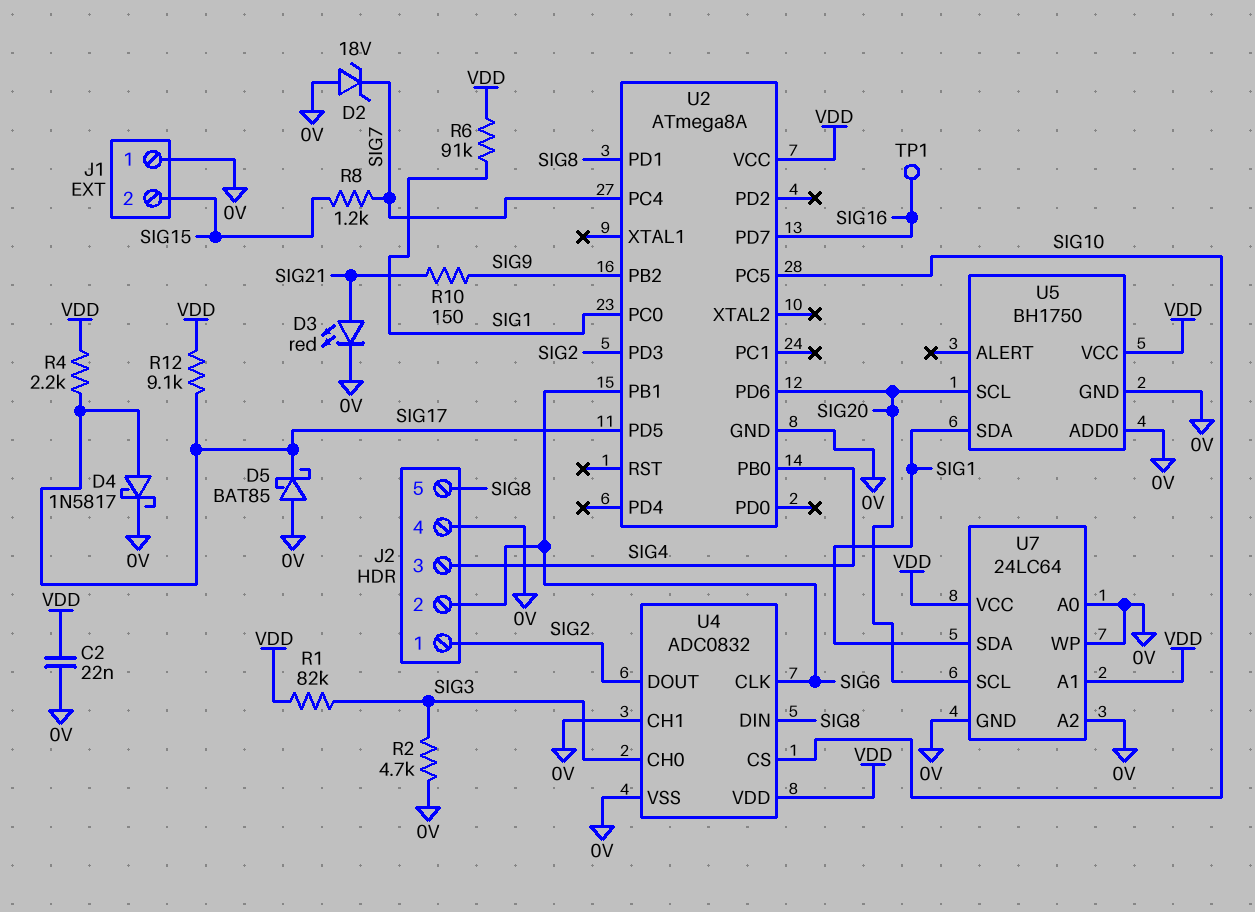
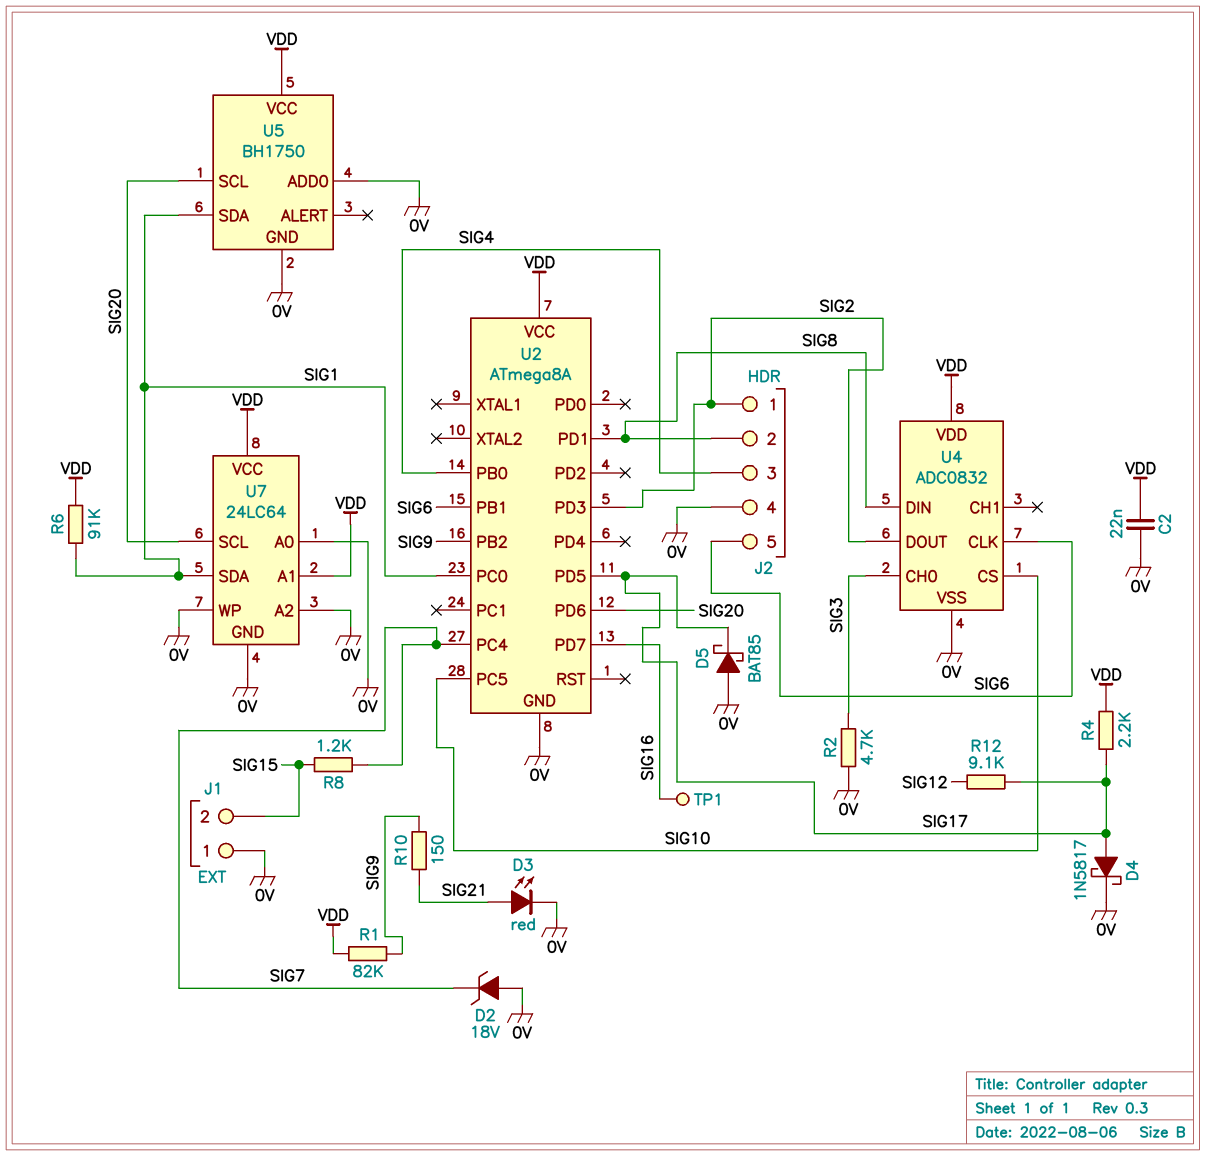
J2 pin 2: SIG6 -> SIG8
J2 pin 5: SIG8 -> SIG6
R1: 82k (SIG3, VDD) -> 82k (SIG9, VDD)
R12: 9.1k (SIG17, VDD) -> 9.1k (SIG12, SIG17)
U4 pin CH1: 0V -> none

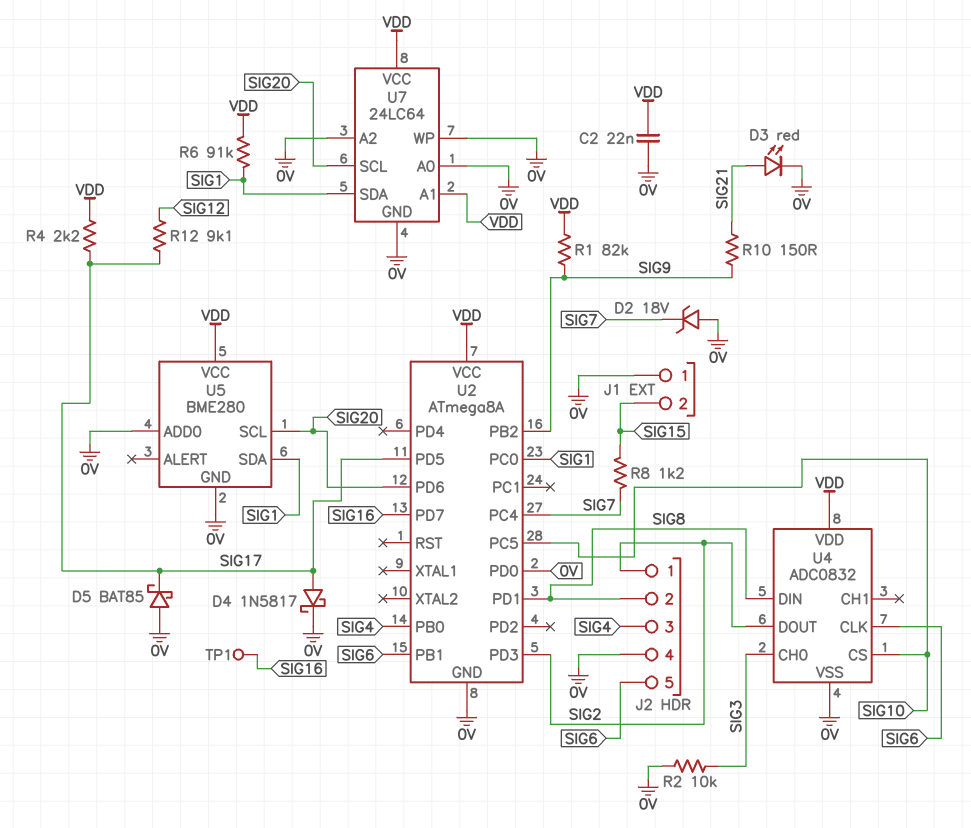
R2: 4.7k (0V, SIG3) -> 10k (0V, SIG3)
U2 pin PD0: none -> 0V
U5: BH1750 -> BME280

